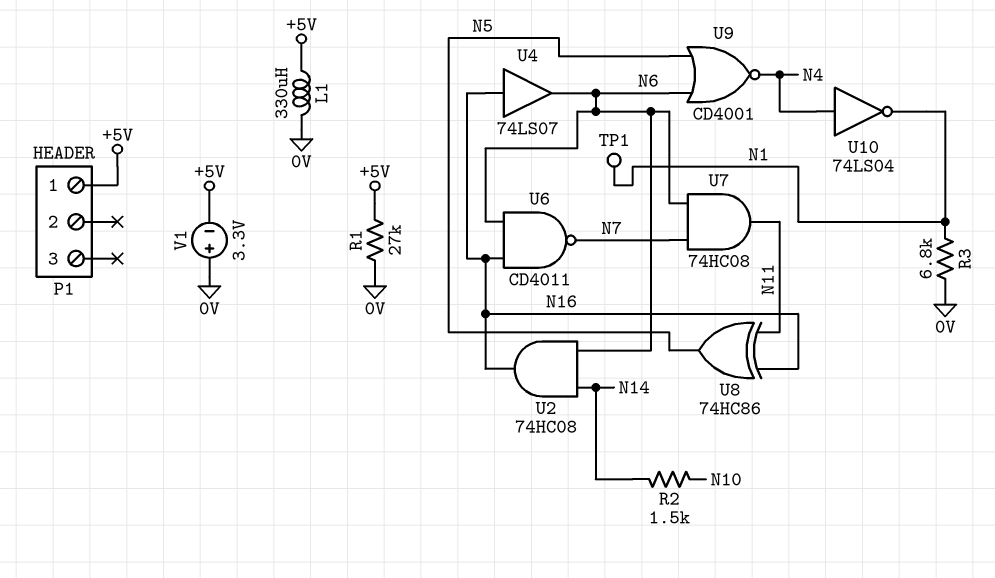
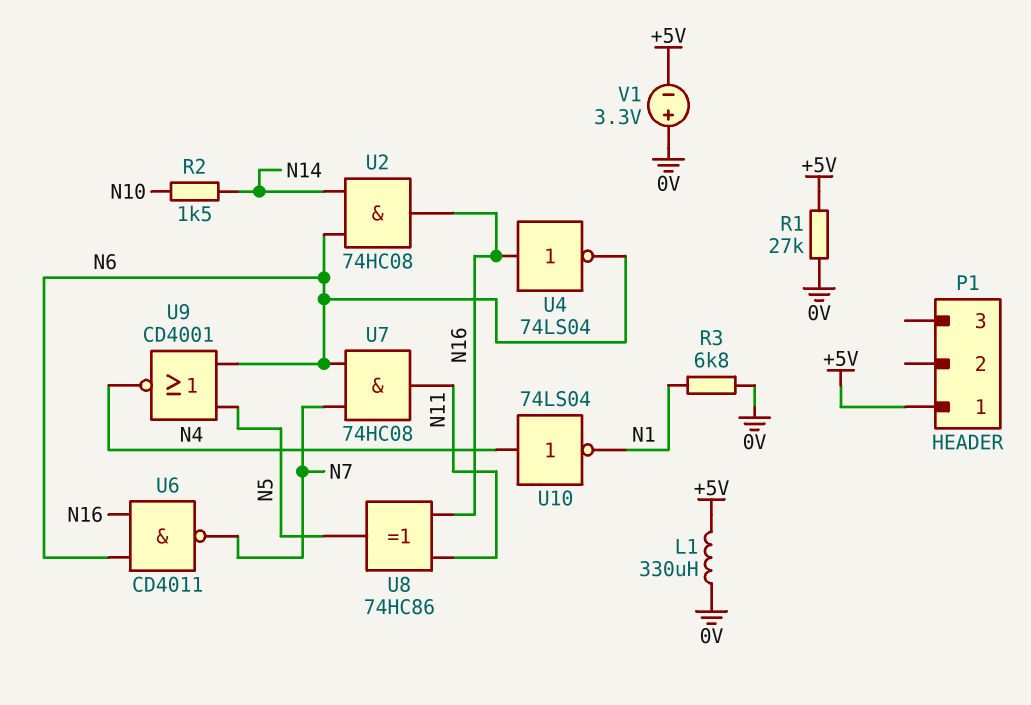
TP1: test point (N1) -> none
U4: buffer 74LS07 (in N16, out N6) -> NOT 74LS04 (in N16, out N6)

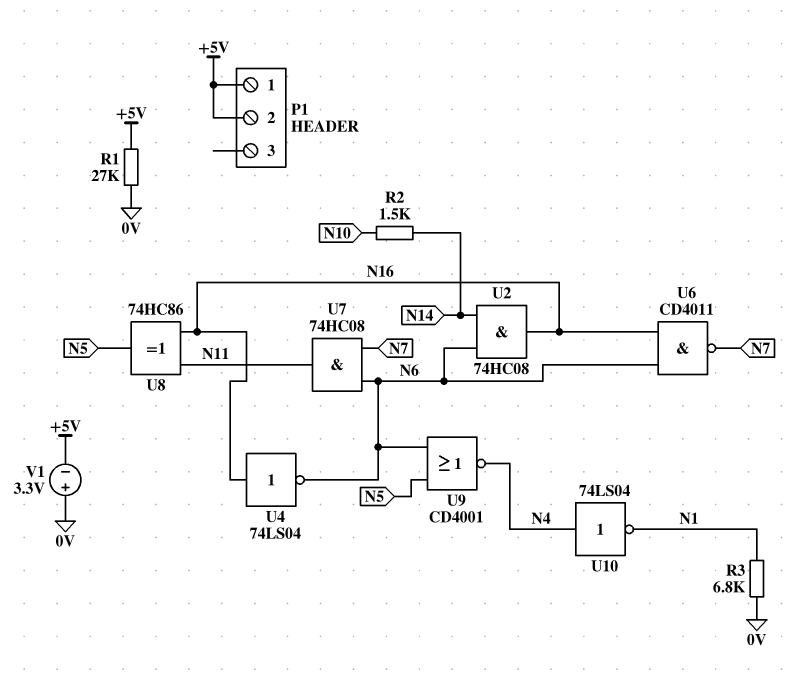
L1: 330uH (+5V, 0V) -> none
P1 pin 2: none -> +5V

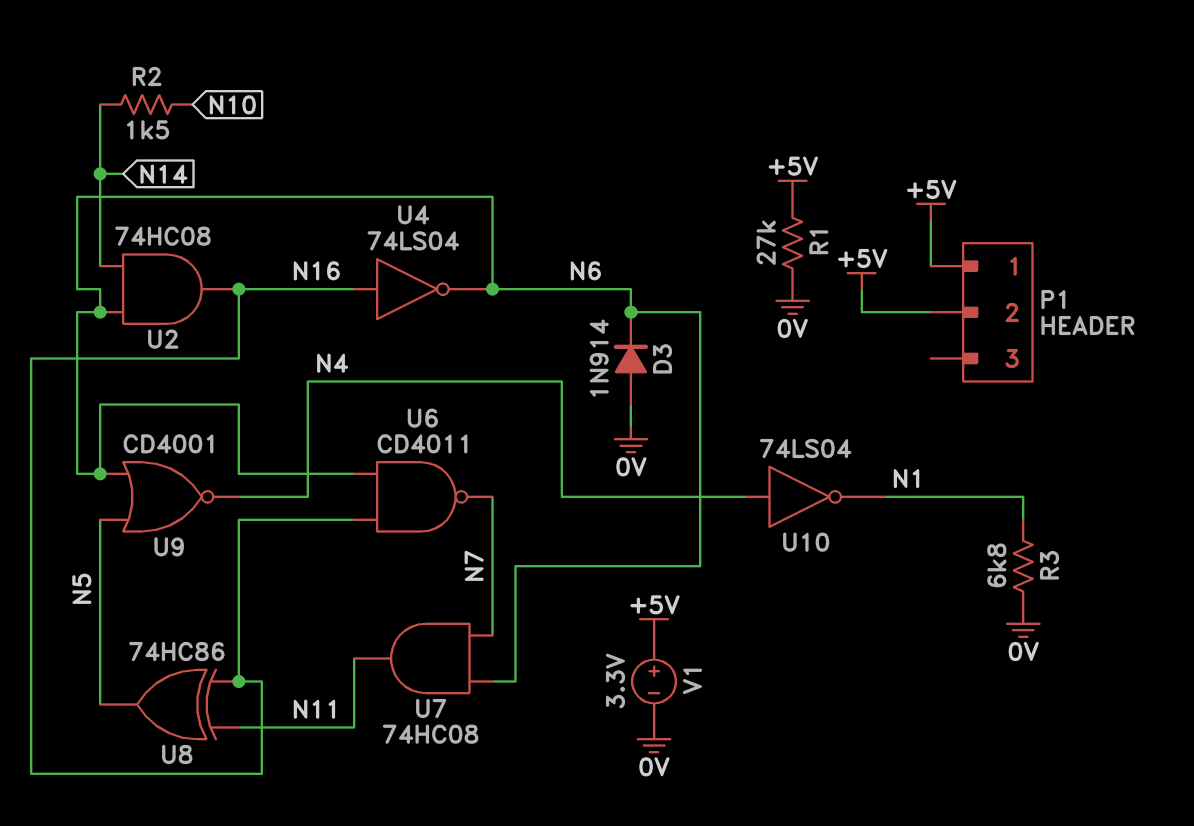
D3: none -> diode 1N914 (A 0V, K N6)
V1: 3.3V (plus 0V, minus +5V) -> 3.3V (plus +5V, minus 0V)

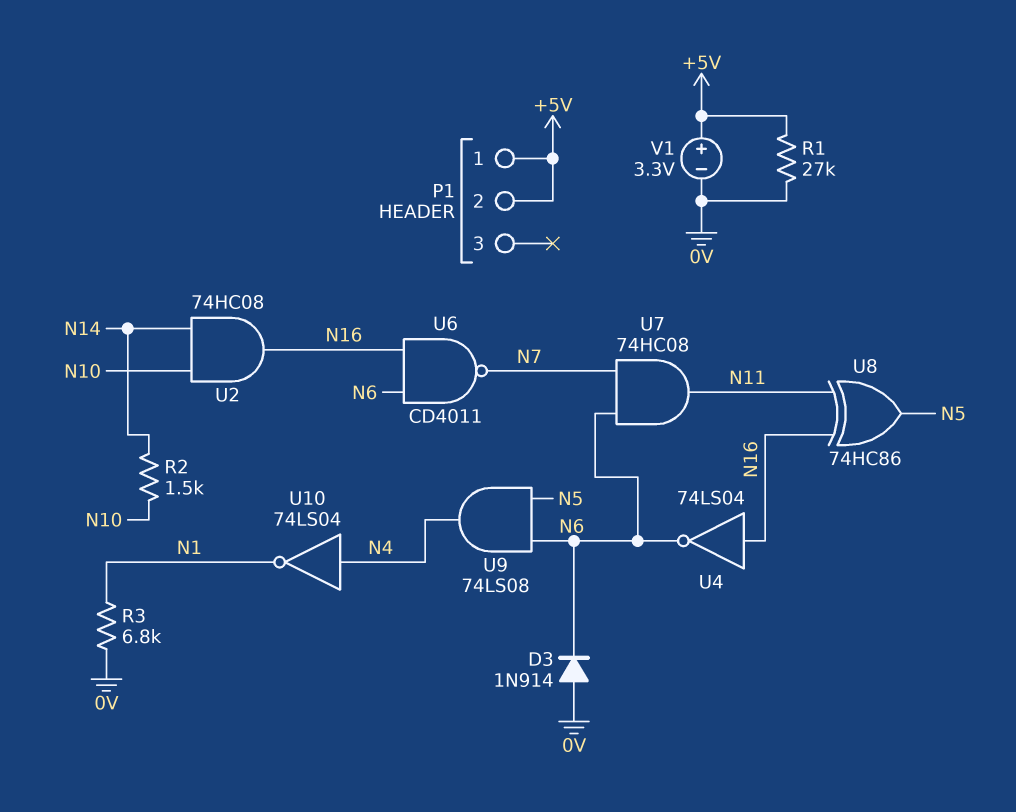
U2: AND 74HC08 (in N6, in N14, out N16) -> AND 74HC08 (in N10, in N14, out N16)
U9: NOR CD4001 (in N5, in N6, out N4) -> AND 74LS08 (in N5, in N6, out N4)

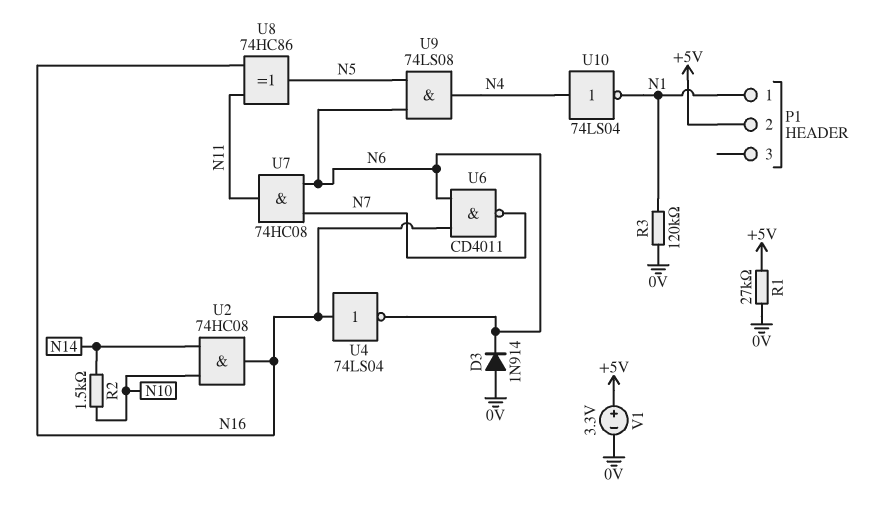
P1 pin 1: +5V -> N1
R3: 6.8k (0V, N1) -> 120k (0V, N1)

